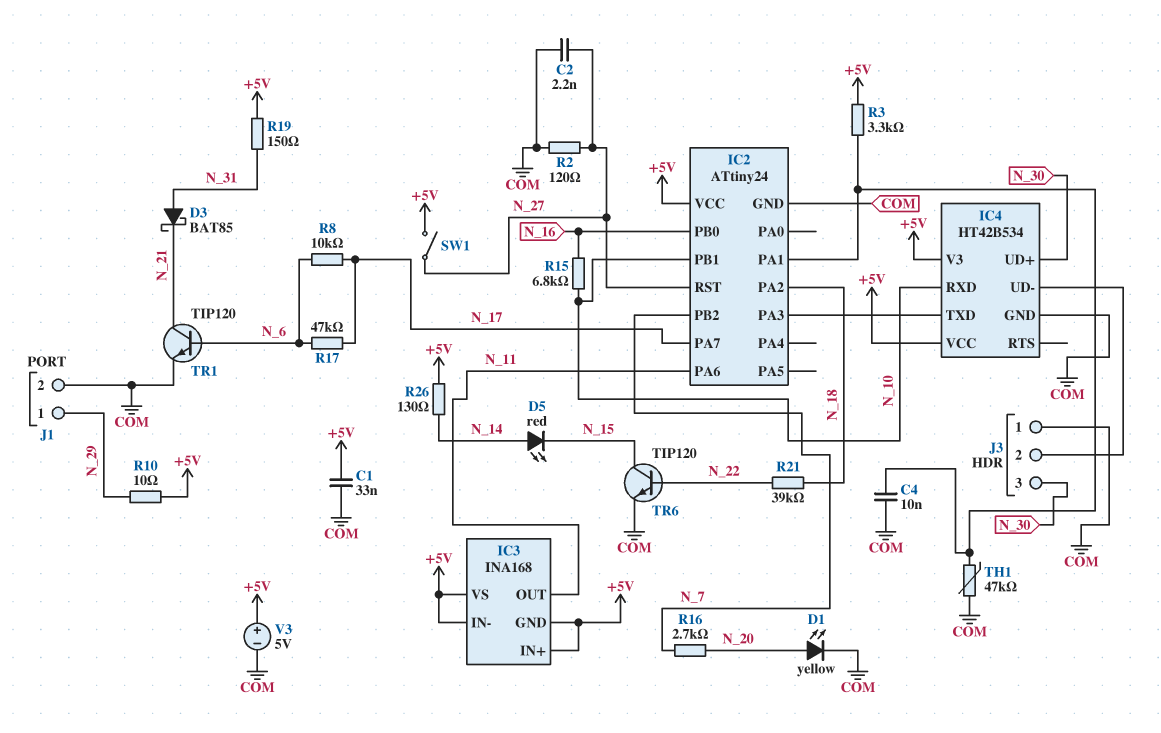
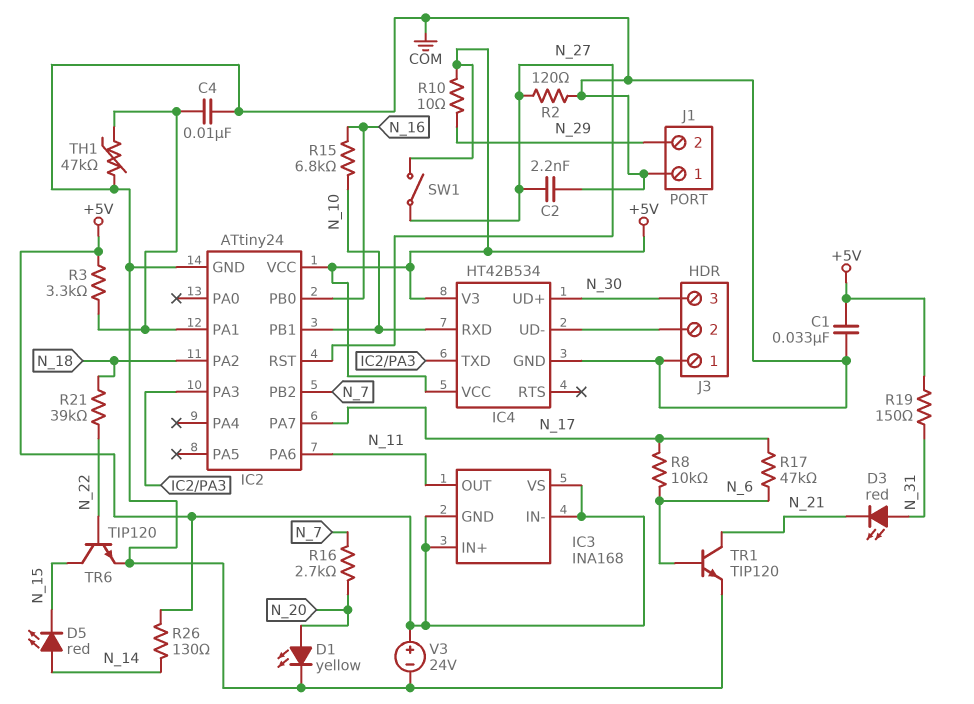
D3: schottky BAT85 (A N_31, K N_21) -> LED red (A N_31, K N_21)
J1 pin 1: N_29 -> COM
J1 pin 2: COM -> N_29
V3: 5V (plus +5V, minus COM) -> 24V (plus +5V, minus COM)

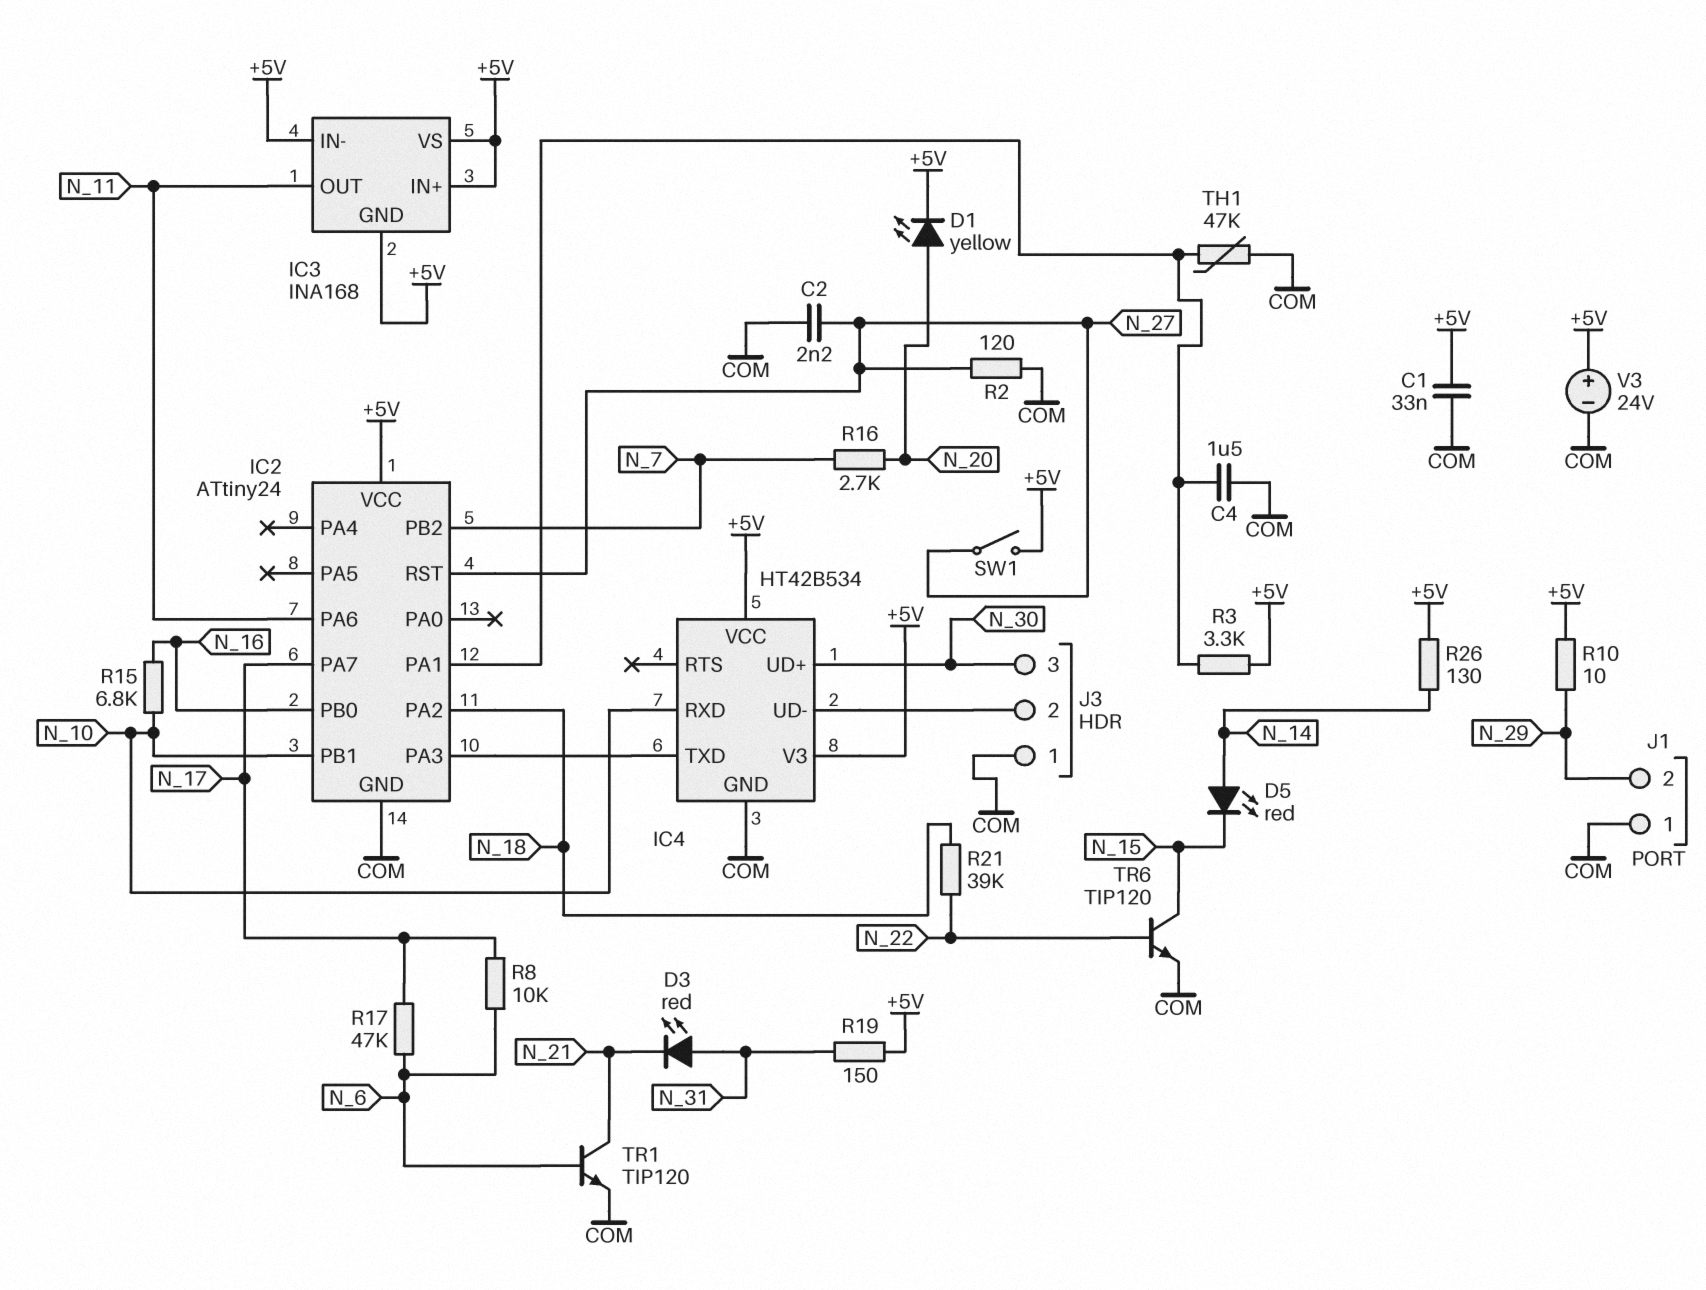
C4: 10nF (COM, IC2/PA1) -> 1.5uF (COM, IC2/PA1)
D1: LED yellow (A N_20, K COM) -> LED yellow (A N_20, K +5V)

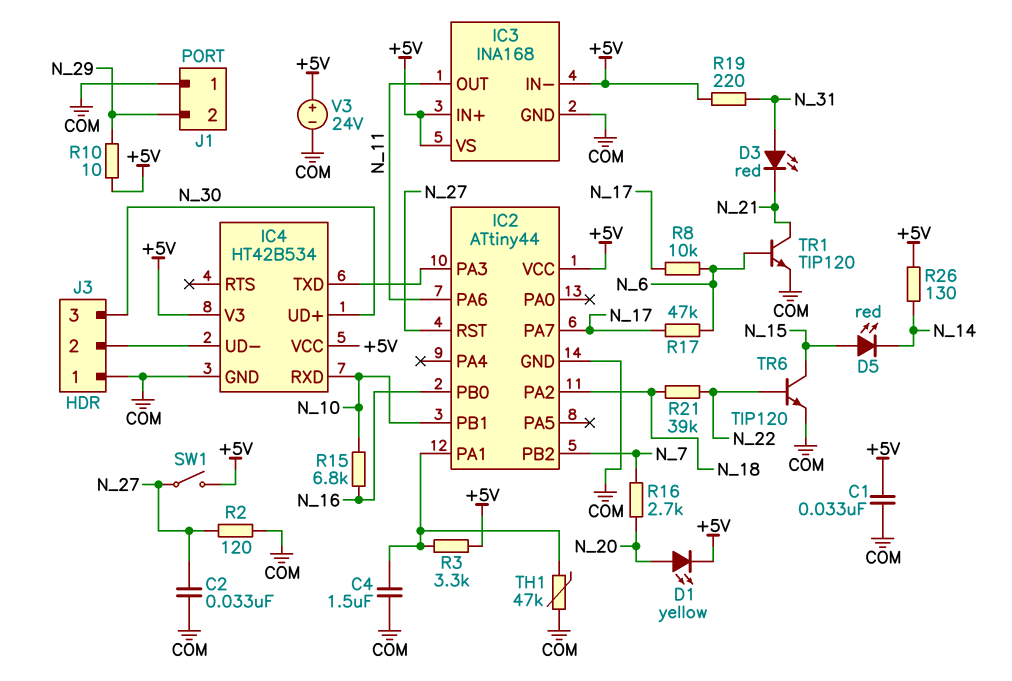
C2: 2.2nF (COM, N_27) -> 33nF (COM, N_27)
D5: LED red (A N_14, K N_15) -> LED red (A N_15, K N_14)
IC2: ATtiny24 -> ATtiny44
IC3 pin GND: +5V -> COM
R19: 150 (+5V, N_31) -> 220 (+5V, N_31)

